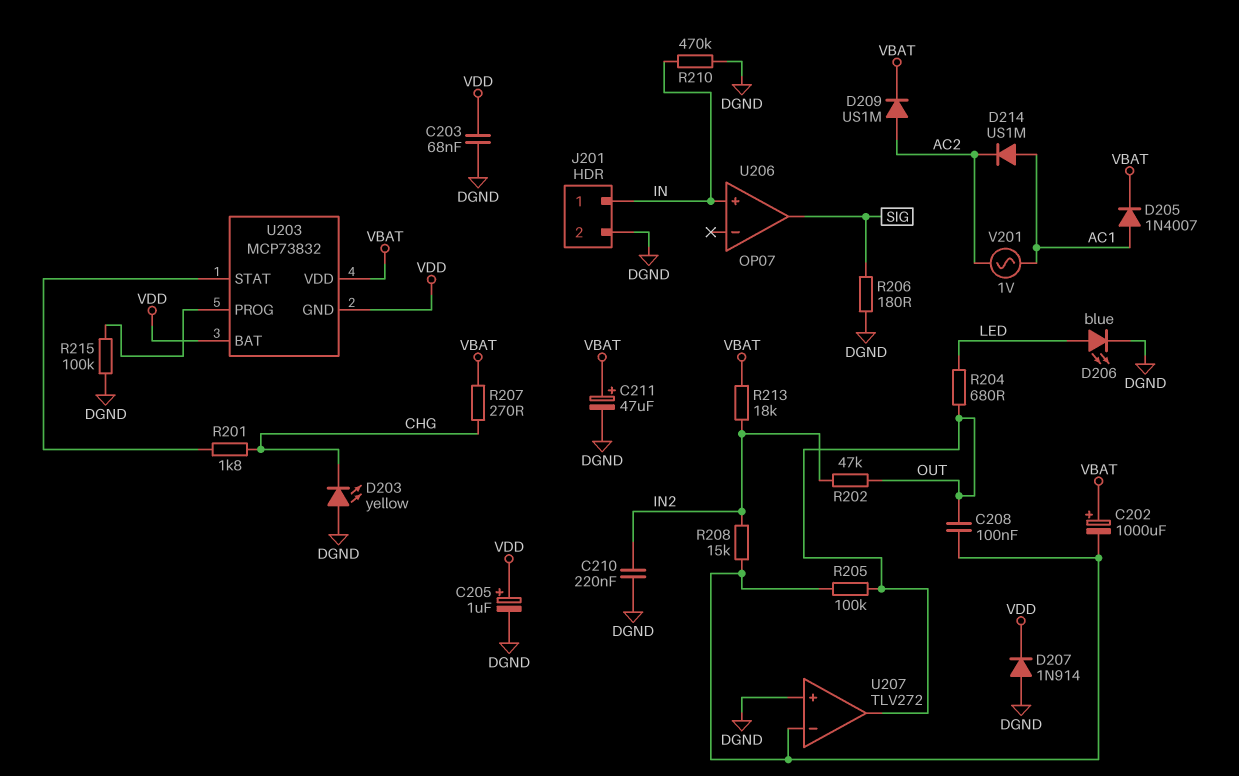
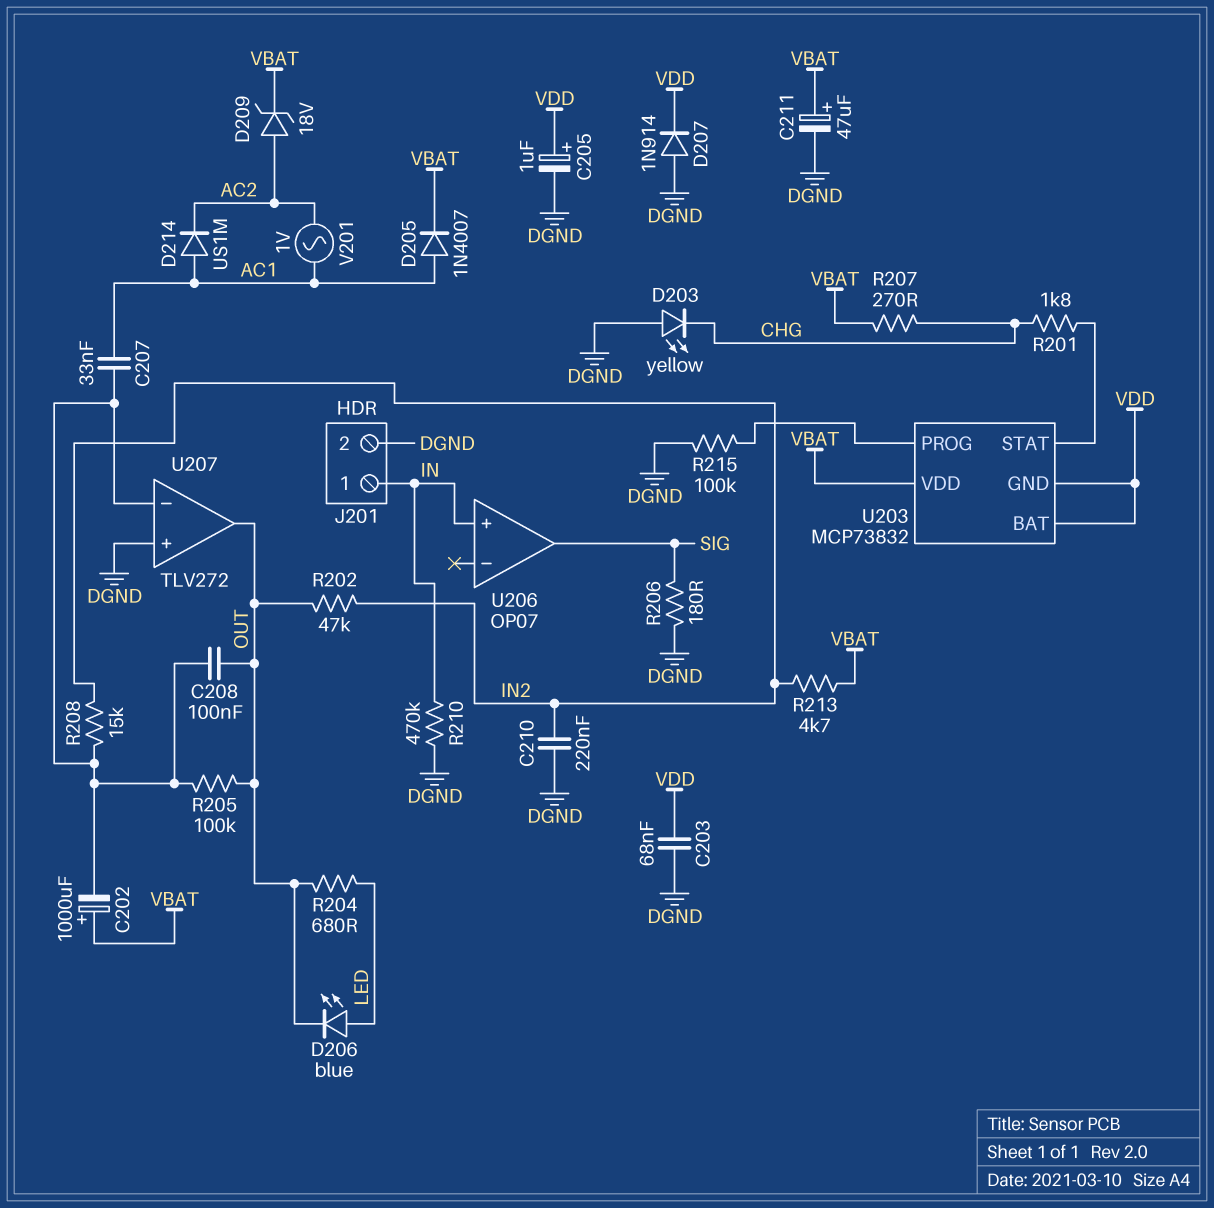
C207: none -> 33nF (AC1, U207/in-)
D206: LED blue (A LED, K DGND) -> LED blue (A LED, K OUT)
D209: diode US1M (A AC2, K VBAT) -> zener 18V (A AC2, K VBAT)
R213: 18k (IN2, VBAT) -> 4.7k (IN2, VBAT)

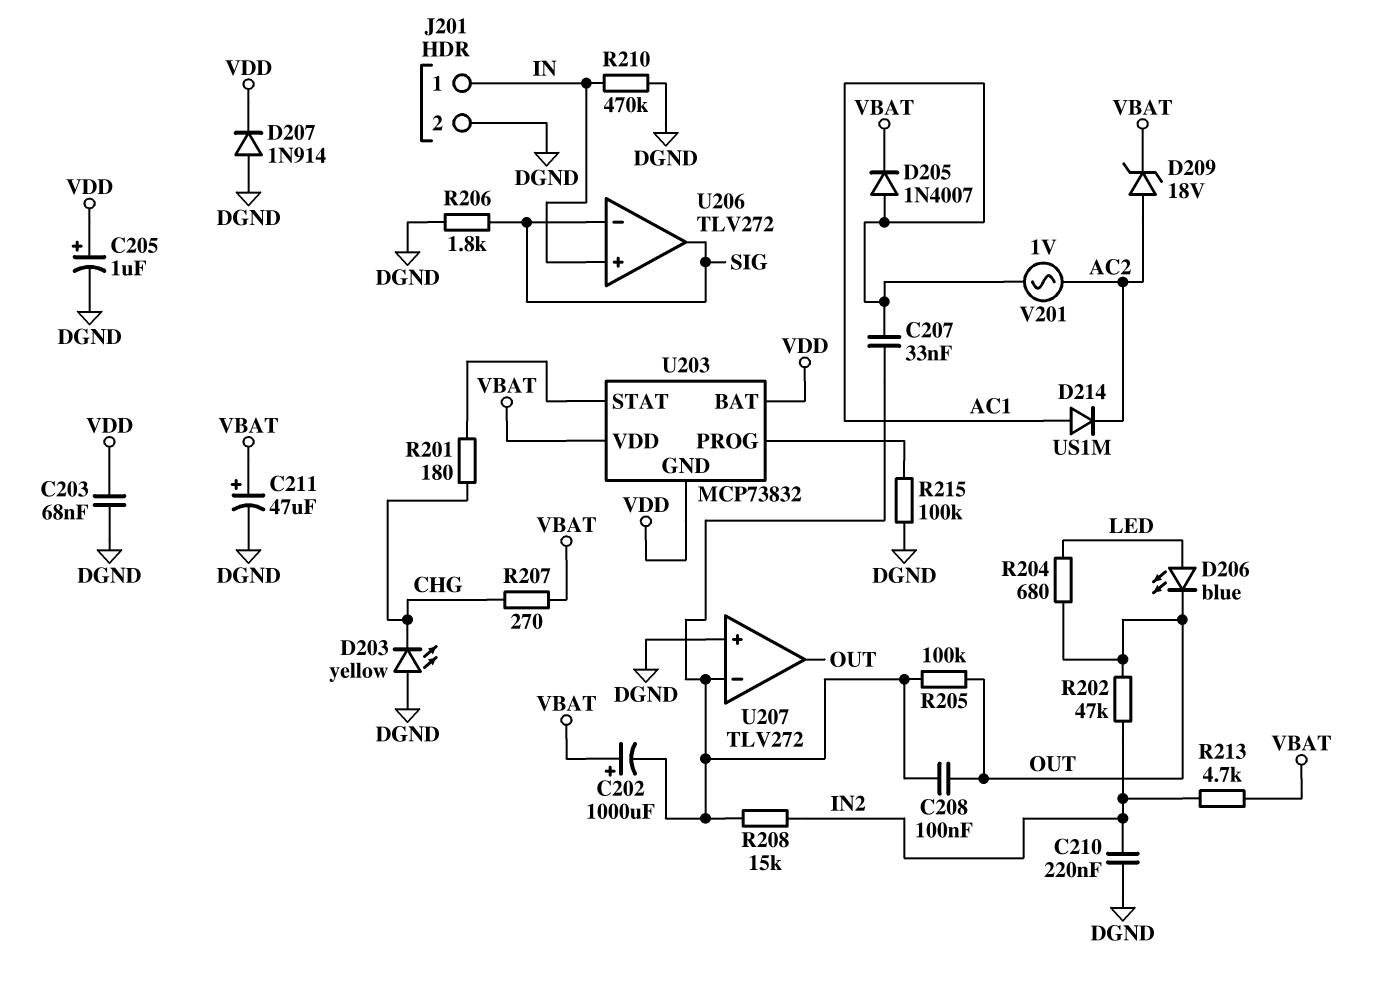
R201: 1.8k (CHG, U203/STAT) -> 180 (CHG, U203/STAT)
R206: 180 (DGND, SIG) -> 1.8k (DGND, SIG)
U206: OP07 -> TLV272
U206 pin in-: none -> SIG

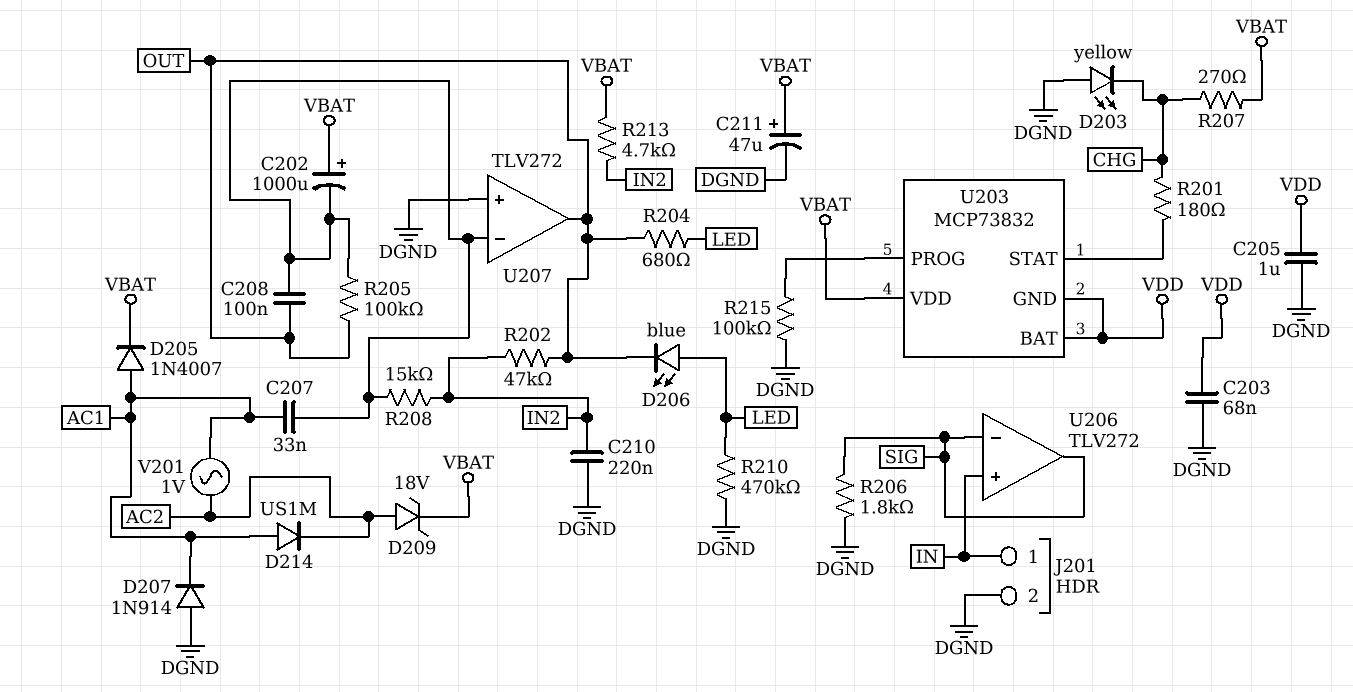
C205: 1uF (plus VDD, minus DGND) -> 1uF (DGND, VDD)
D207: diode 1N914 (A DGND, K VDD) -> diode 1N914 (A DGND, K AC1)
R210: 470k (DGND, IN) -> 470k (DGND, LED)

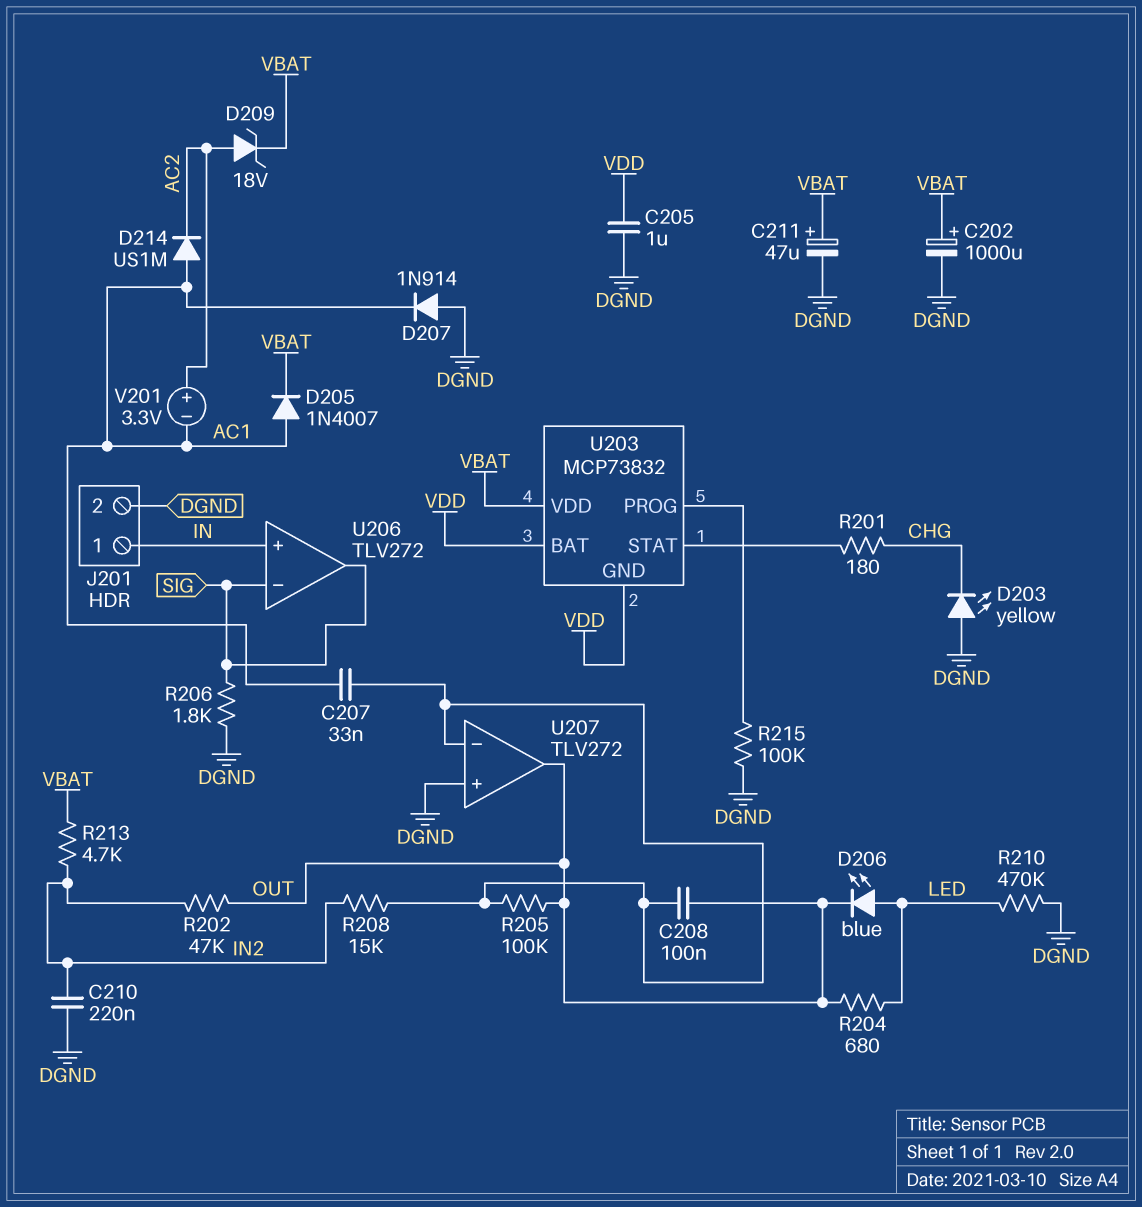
C202: 1000uF (plus VBAT, minus U207/in-) -> 1000uF (plus VBAT, minus DGND)
C203: 68nF (DGND, VDD) -> none
R207: 270 (CHG, VBAT) -> none
V201: AC 1V (AC1, AC2) -> 3.3V (plus AC2, minus AC1)

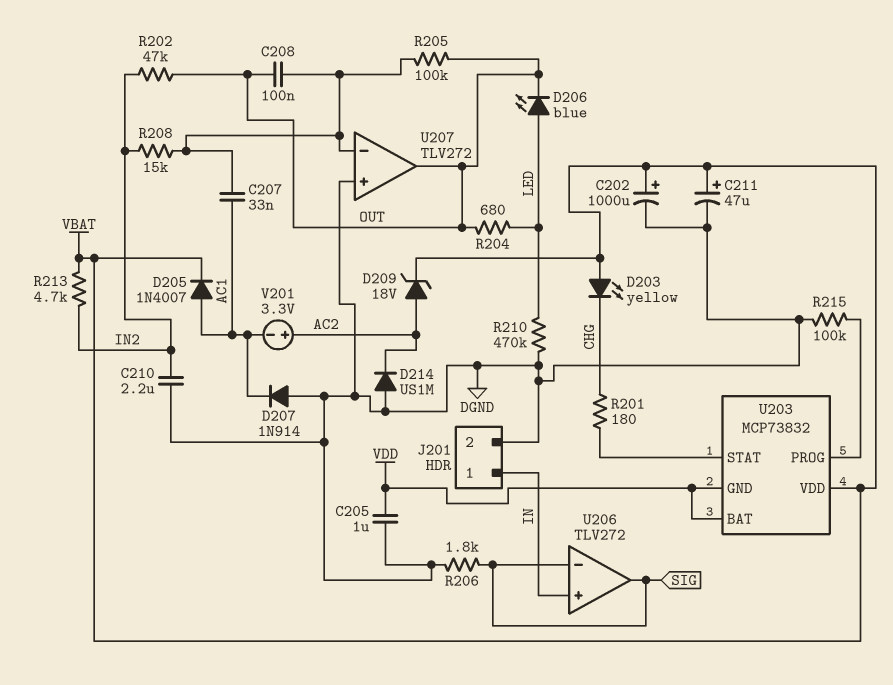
C210: 220nF (DGND, IN2) -> 2.2uF (DGND, IN2)
D203: LED yellow (A DGND, K CHG) -> LED yellow (A VBAT, K CHG)
D214: diode US1M (A AC1, K AC2) -> diode US1M (A DGND, K AC2)

